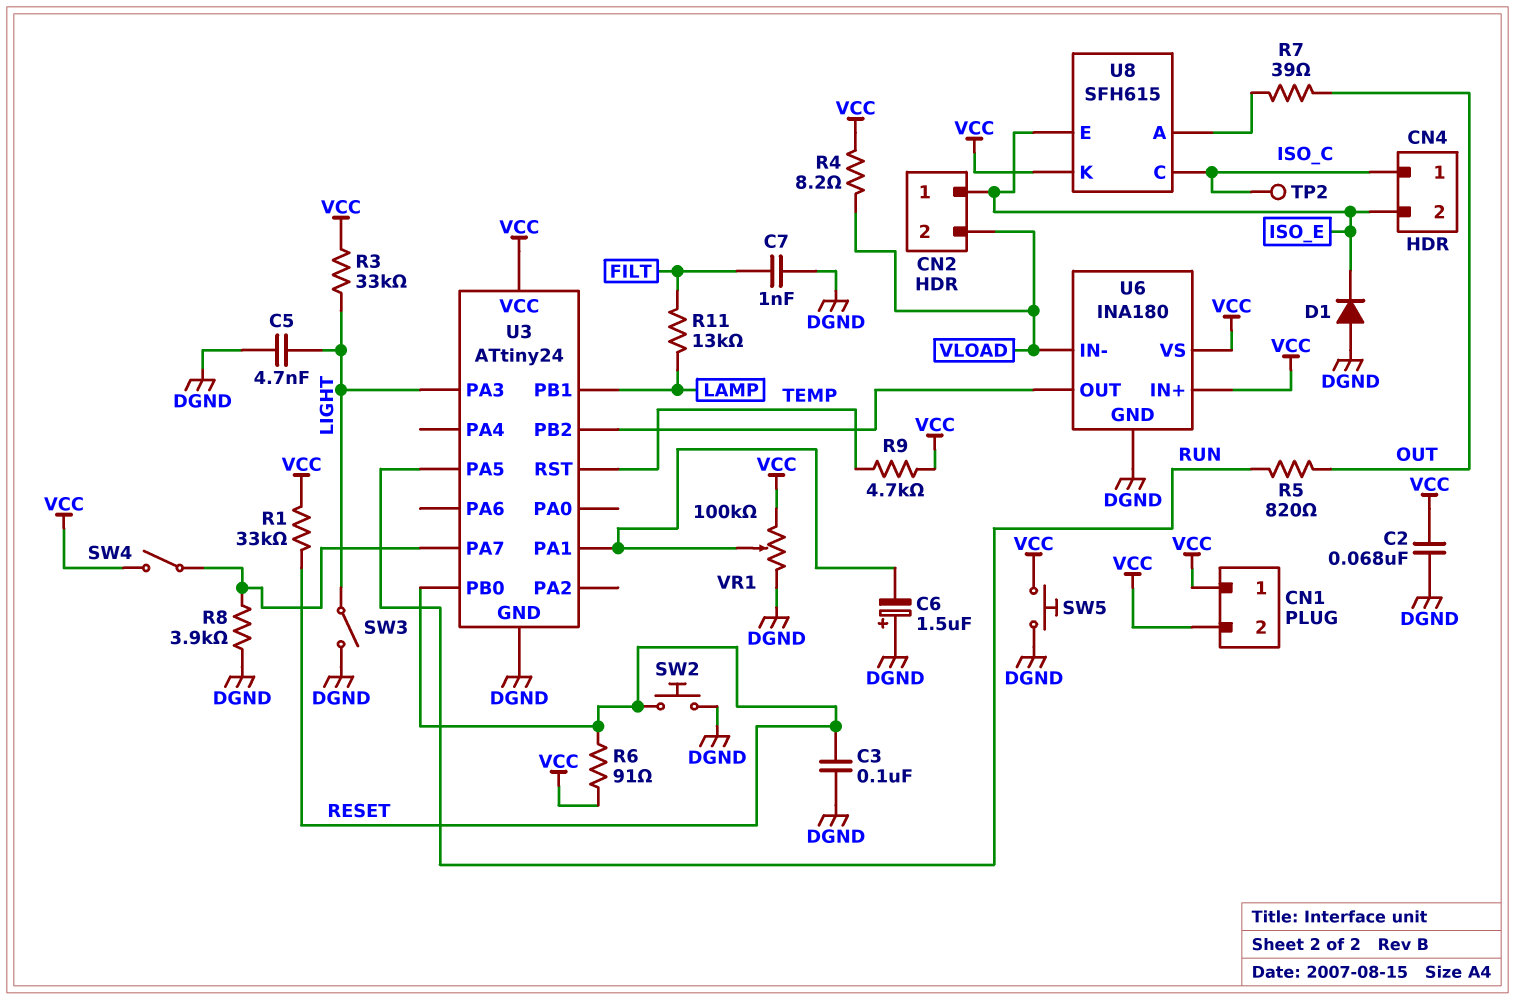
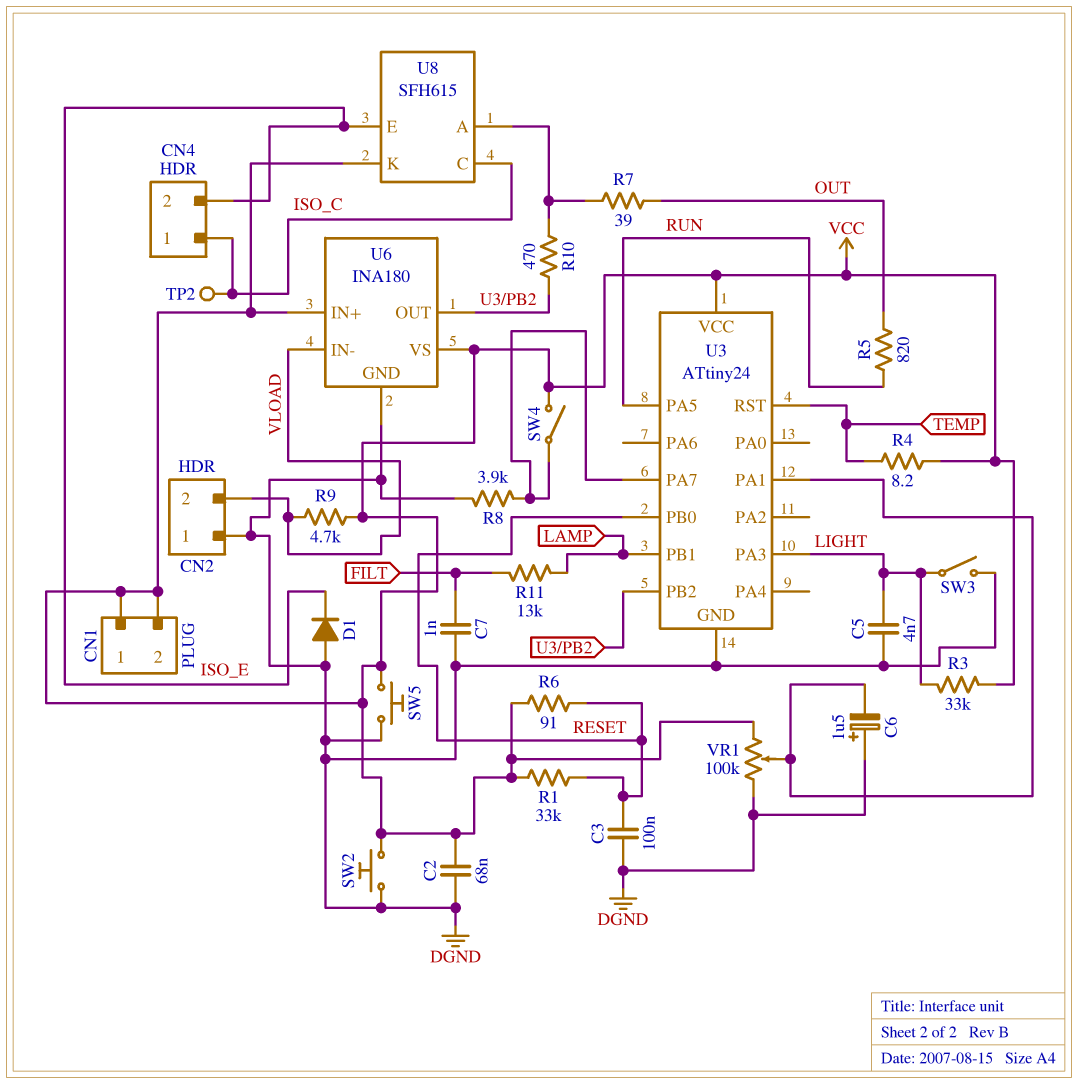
CN2 pin 1: ISO_E -> DGND
R4: 8.2 (VCC, VLOAD) -> 8.2 (TEMP, VCC)
R9: 4.7k (TEMP, VCC) -> 4.7k (VCC, VLOAD)
R10: none -> 470 (U3/PB2, U8/A)
SW2: button (DGND, RESET) -> button (DGND, VCC)

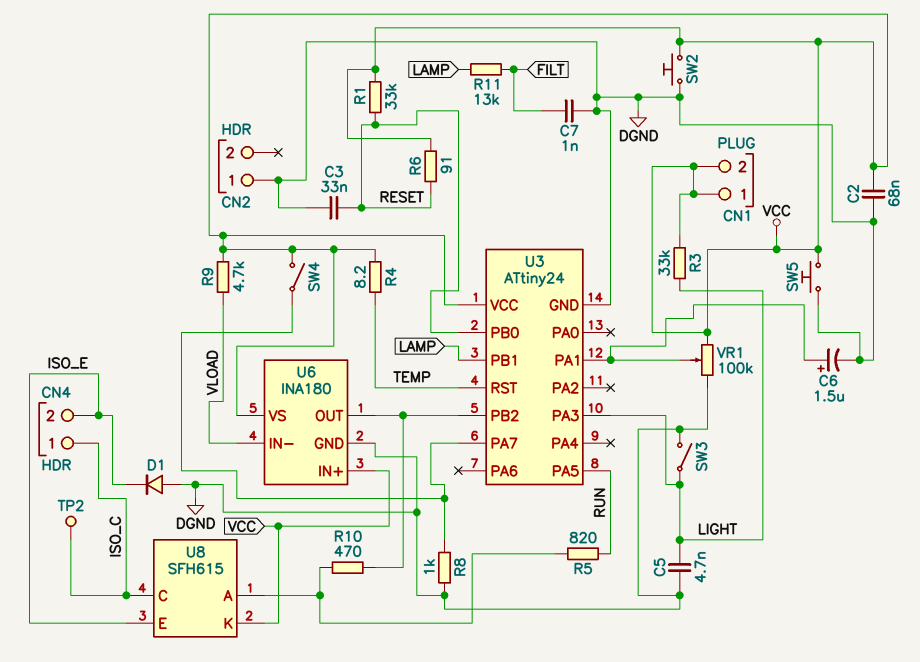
C3: 100nF (DGND, RESET) -> 33nF (DGND, RESET)
C6: 1.5uF (plus DGND, minus U3/PA1) -> 1.5uF (plus U3/PA1, minus DGND)
CN2 pin 2: VLOAD -> none
R5: 820 (OUT, RUN) -> 820 (RUN, U8/A)
R7: 39 (OUT, U8/A) -> none
R8: 3.9k (DGND, U3/PA7) -> 1k (DGND, U3/PA7)

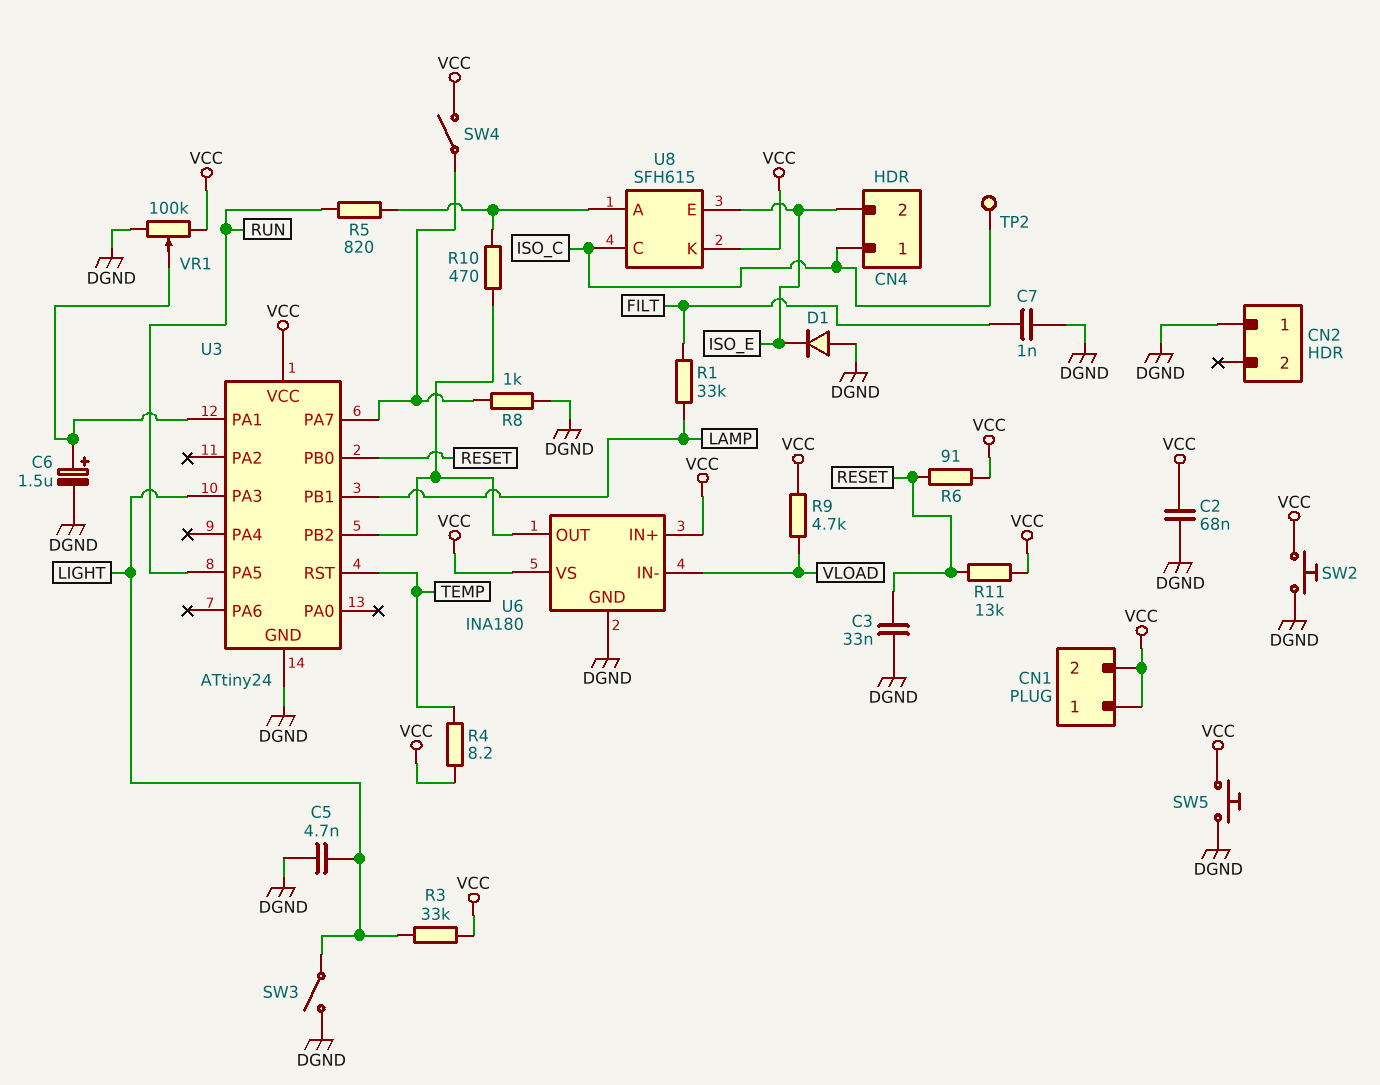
R1: 33k (RESET, VCC) -> 33k (FILT, LAMP)
R11: 13k (FILT, LAMP) -> 13k (RESET, VCC)

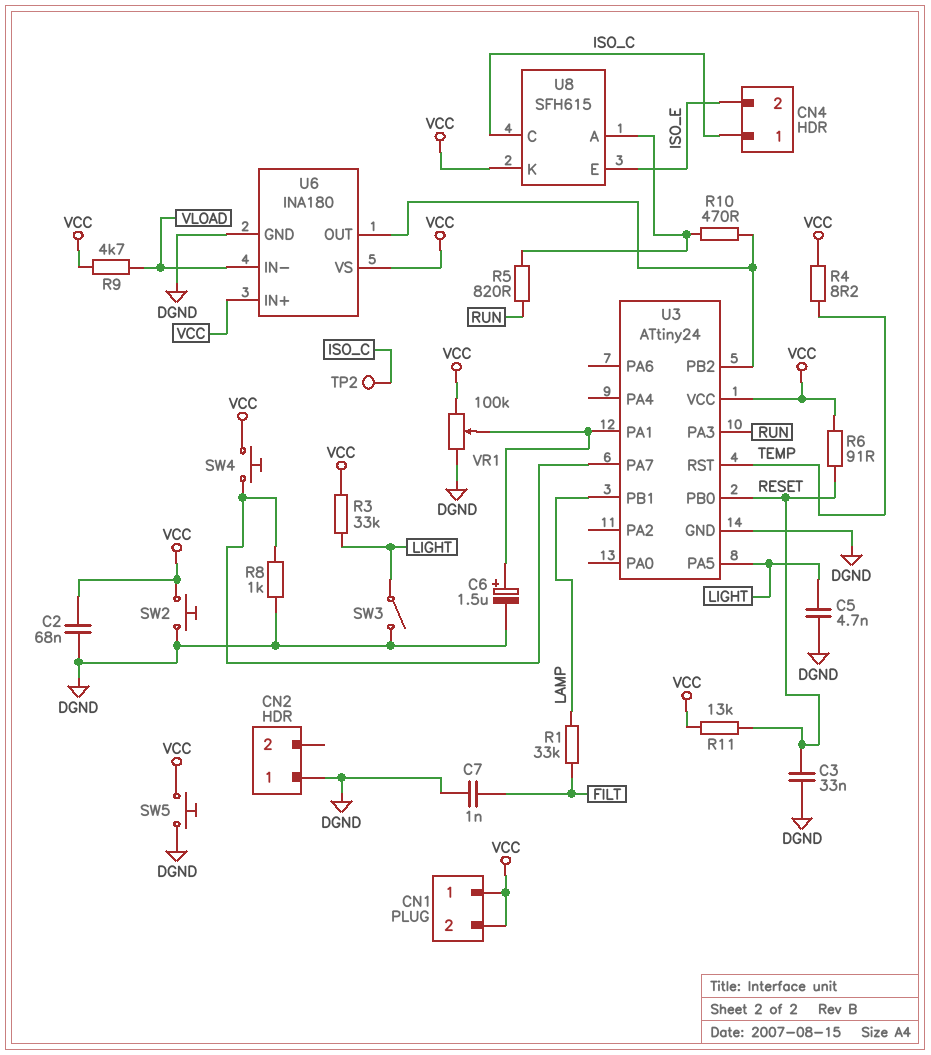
D1: diode (A DGND, K ISO_E) -> none
SW4: switch (U3/PA7, VCC) -> button (U3/PA7, VCC)
U3 pin PA3: LIGHT -> RUN
U3 pin PA5: RUN -> LIGHT

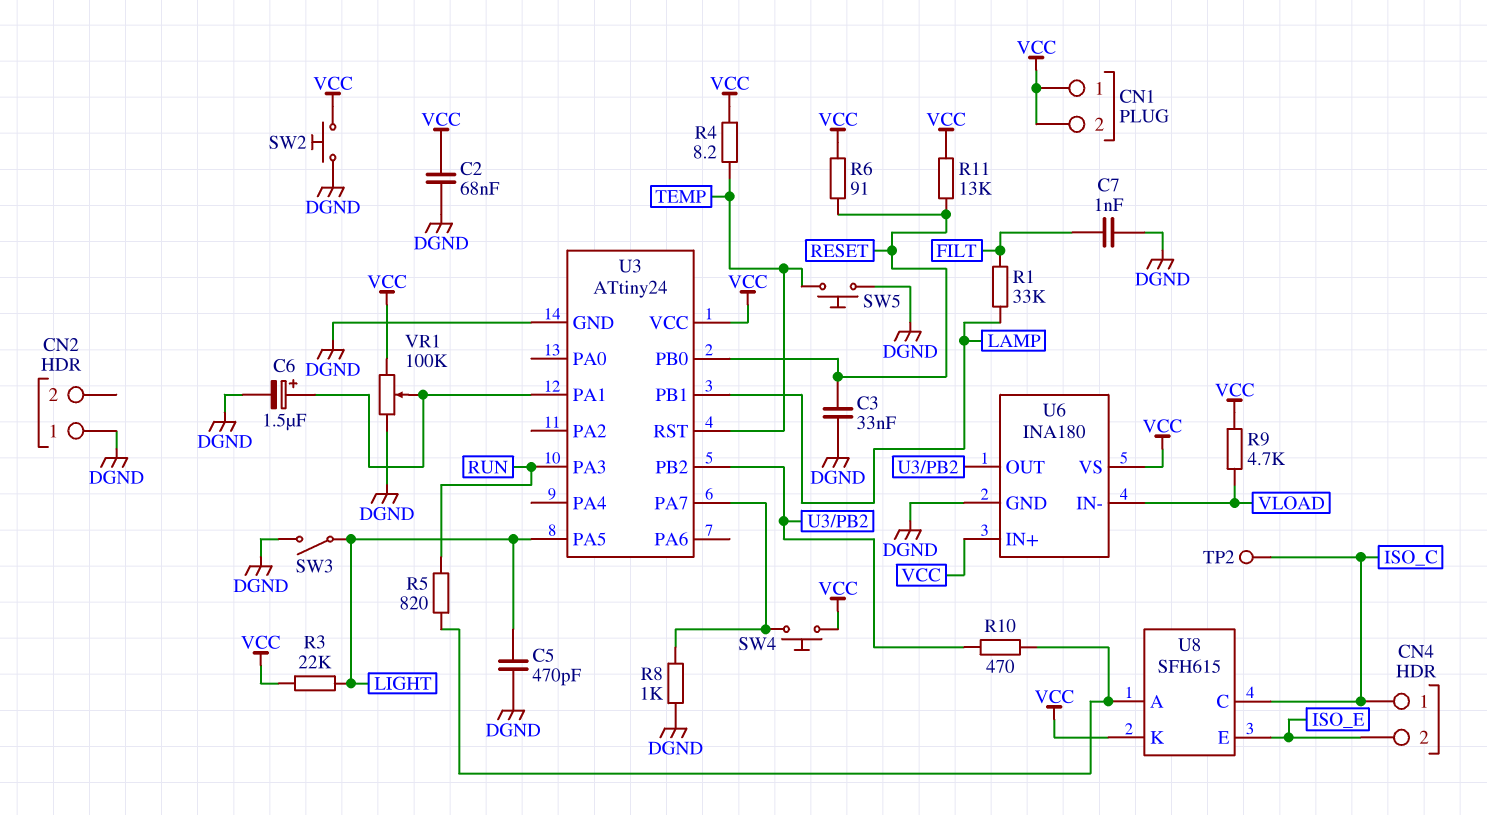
C5: 4.7nF (DGND, LIGHT) -> 470pF (DGND, LIGHT)
R3: 33k (LIGHT, VCC) -> 22k (LIGHT, VCC)
SW5: button (DGND, VCC) -> button (DGND, TEMP)

